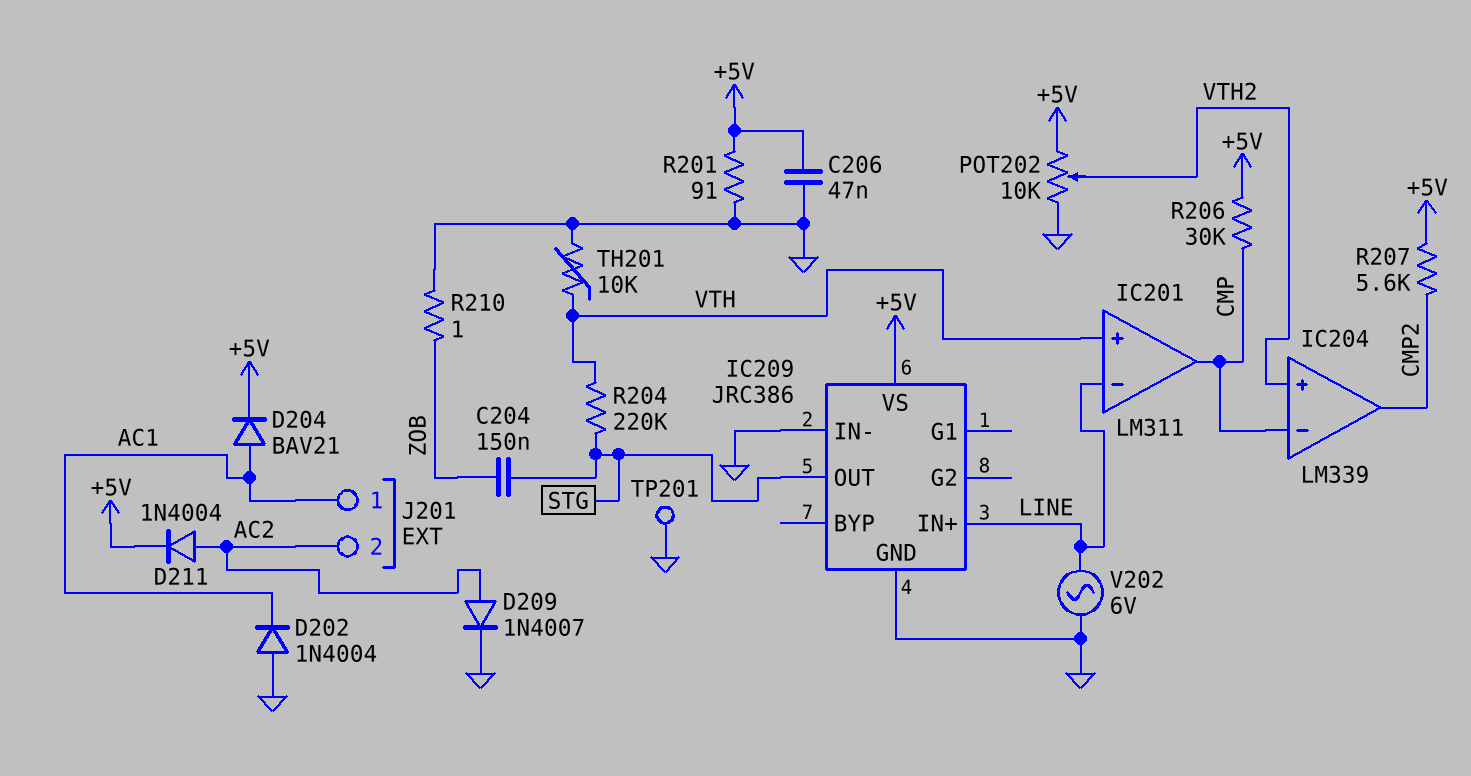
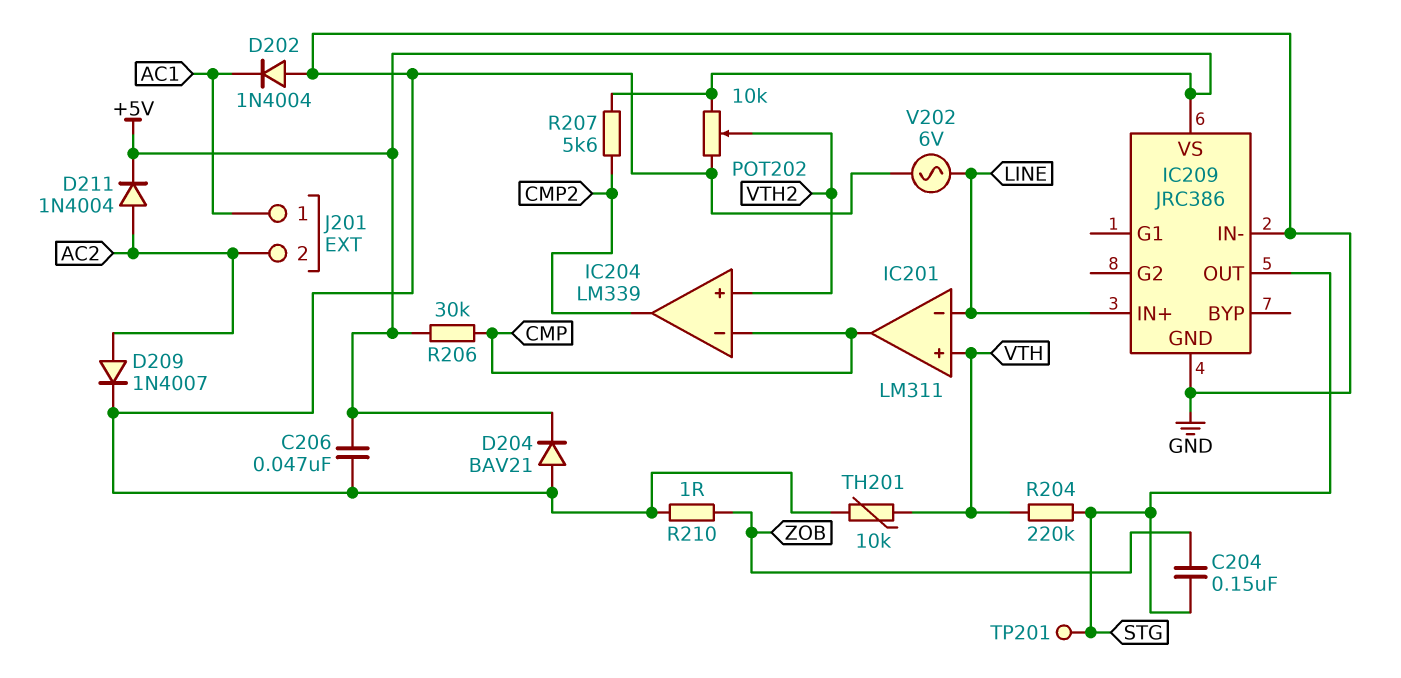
D204: diode BAV21 (A AC1, K +5V) -> diode BAV21 (A GND, K +5V)
R201: 91 (+5V, GND) -> none
TP201: test point (GND) -> test point (STG)

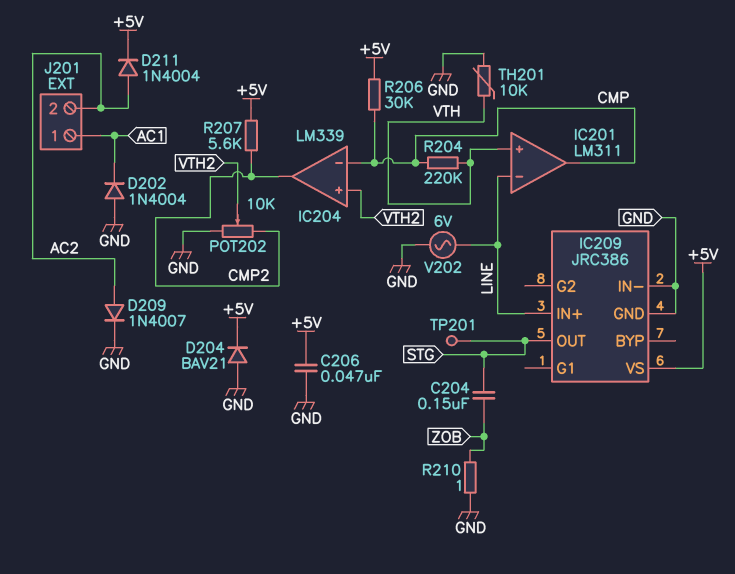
POT202: 10k (+5V, GND, wiper VTH2) -> 10k (CMP2, GND, wiper VTH2)
R204: 220k (STG, VTH) -> 220k (CMP, VTH)

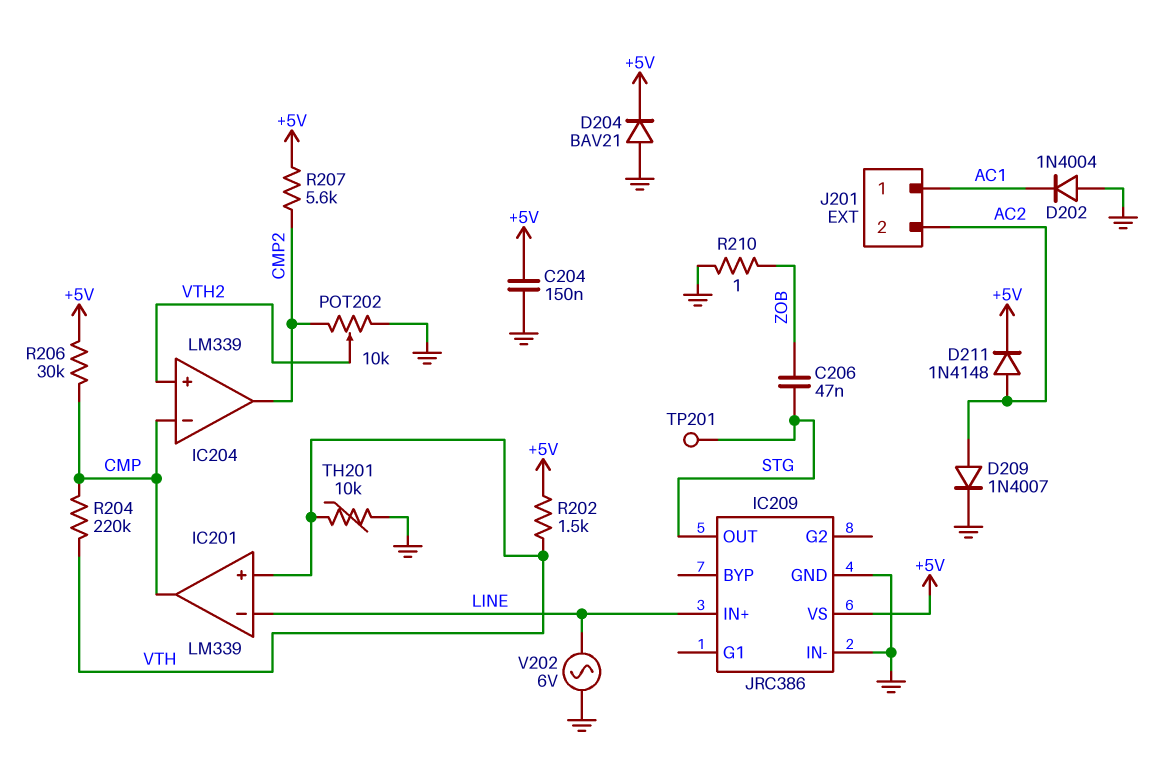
C204: 150nF (STG, ZOB) -> 150nF (+5V, GND)
C206: 47nF (+5V, GND) -> 47nF (STG, ZOB)
D211: diode 1N4004 (A AC2, K +5V) -> diode 1N4148 (A AC2, K +5V)
IC201: LM311 -> LM339
R202: none -> 1.5k (+5V, VTH)

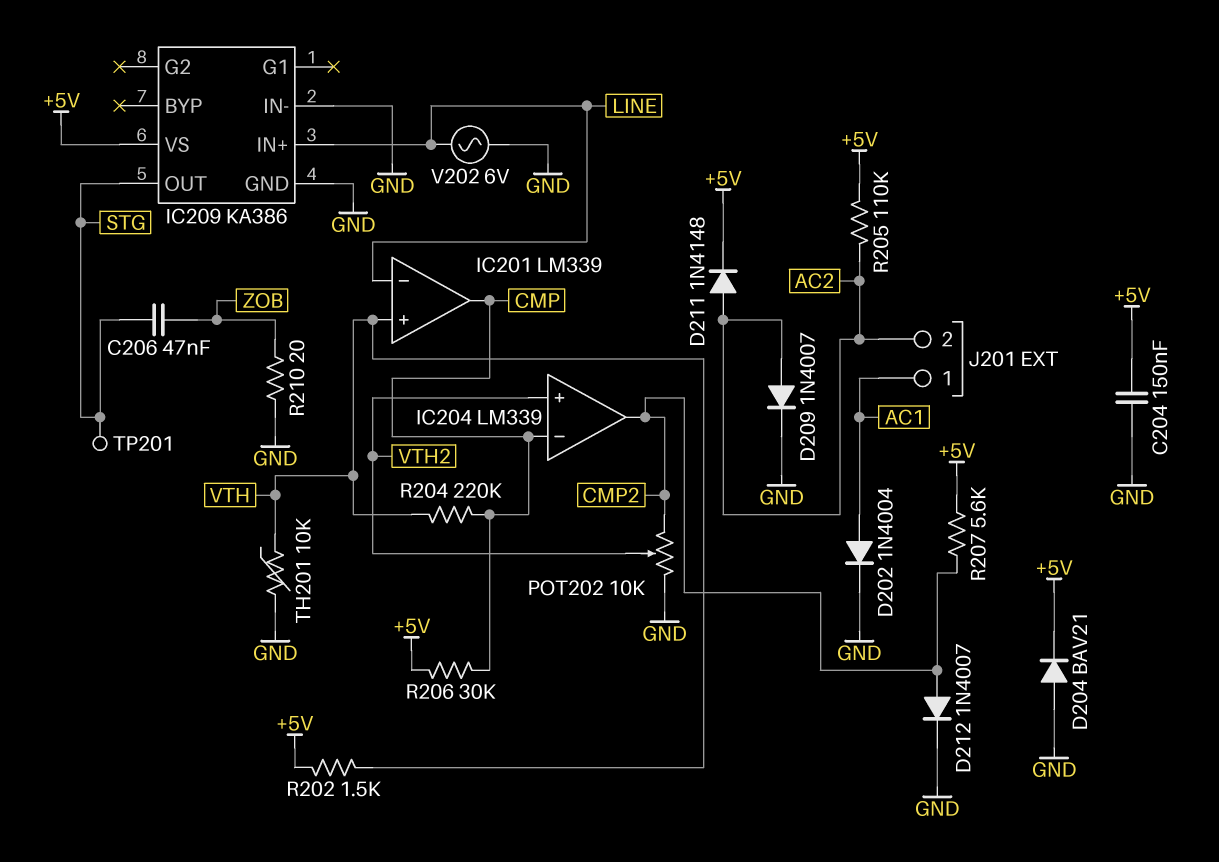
D202: diode 1N4004 (A GND, K AC1) -> diode 1N4004 (A AC1, K GND)
D212: none -> diode 1N4007 (A CMP2, K GND)
IC209: JRC386 -> KA386
R205: none -> 110k (+5V, AC2)
R210: 1 (GND, ZOB) -> 20 (GND, ZOB)

